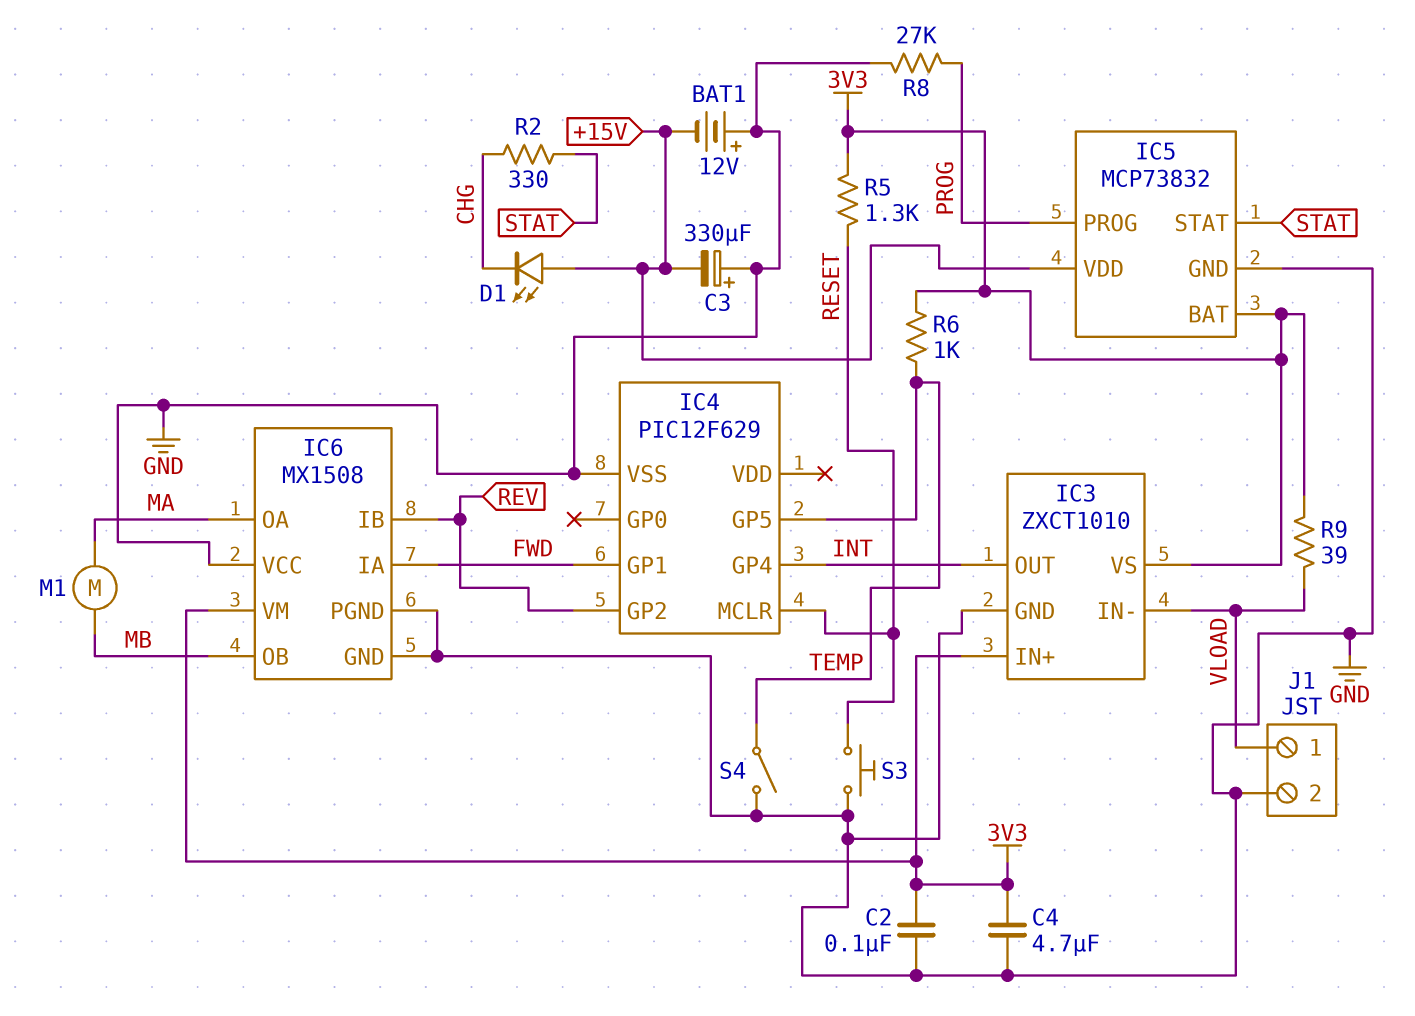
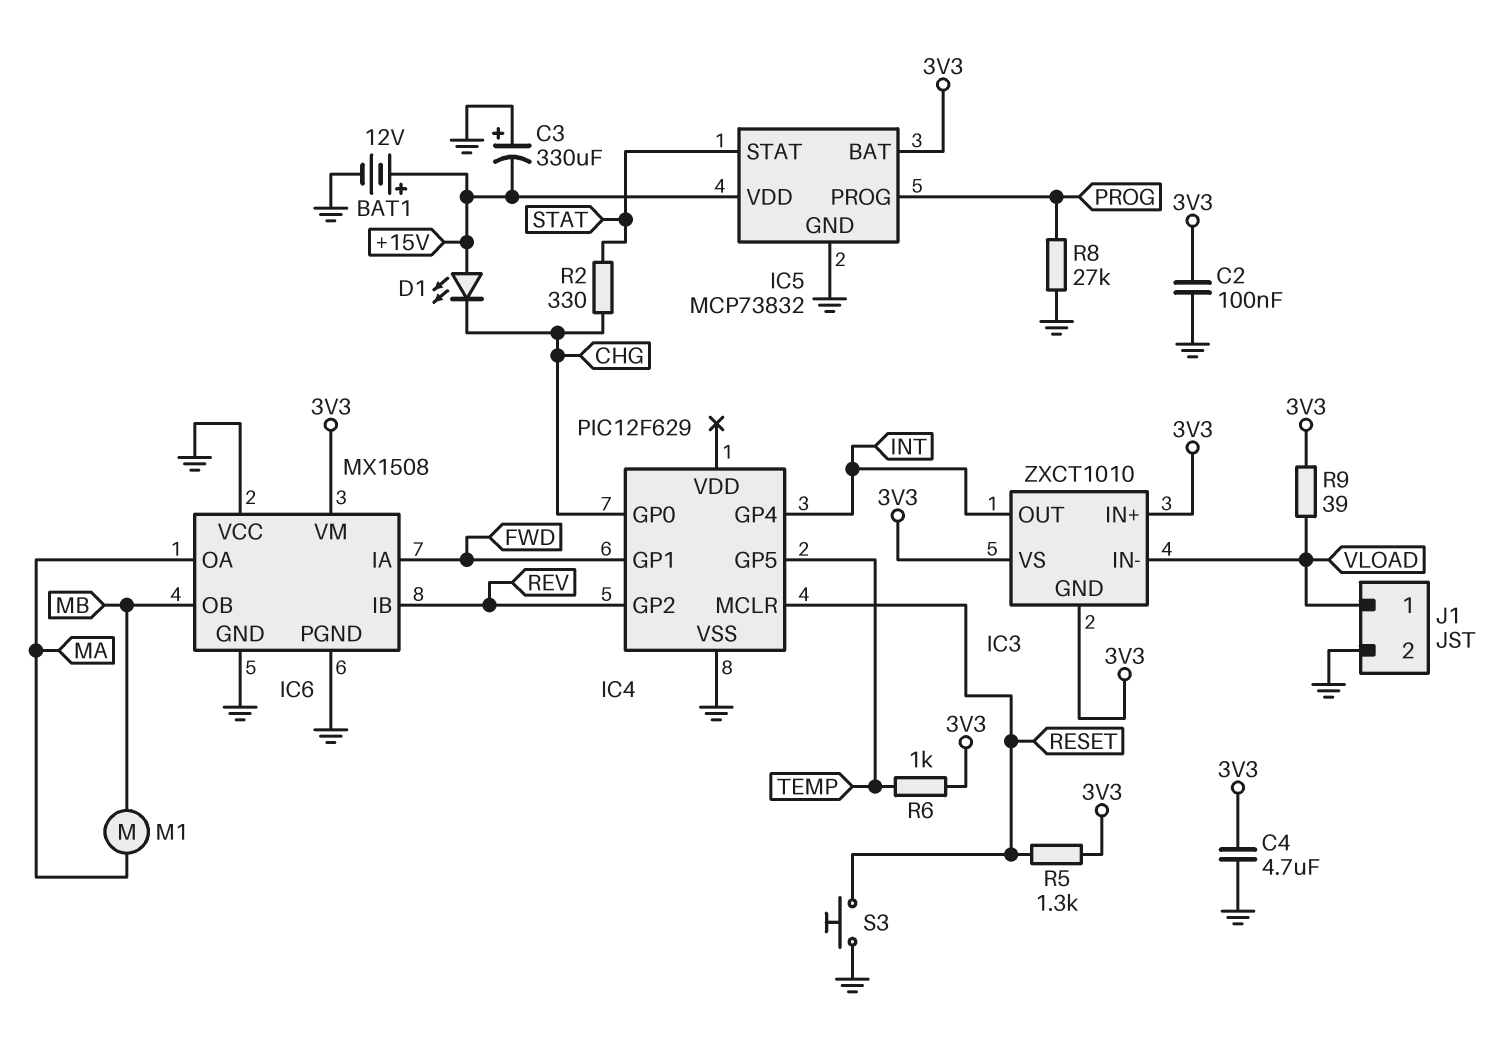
BAT1: 12V (plus GND, minus +15V) -> 12V (plus +15V, minus GND)
IC3 pin GND: GND -> 3V3
IC4 pin GP0: none -> CHG
S4: switch (GND, TEMP) -> none

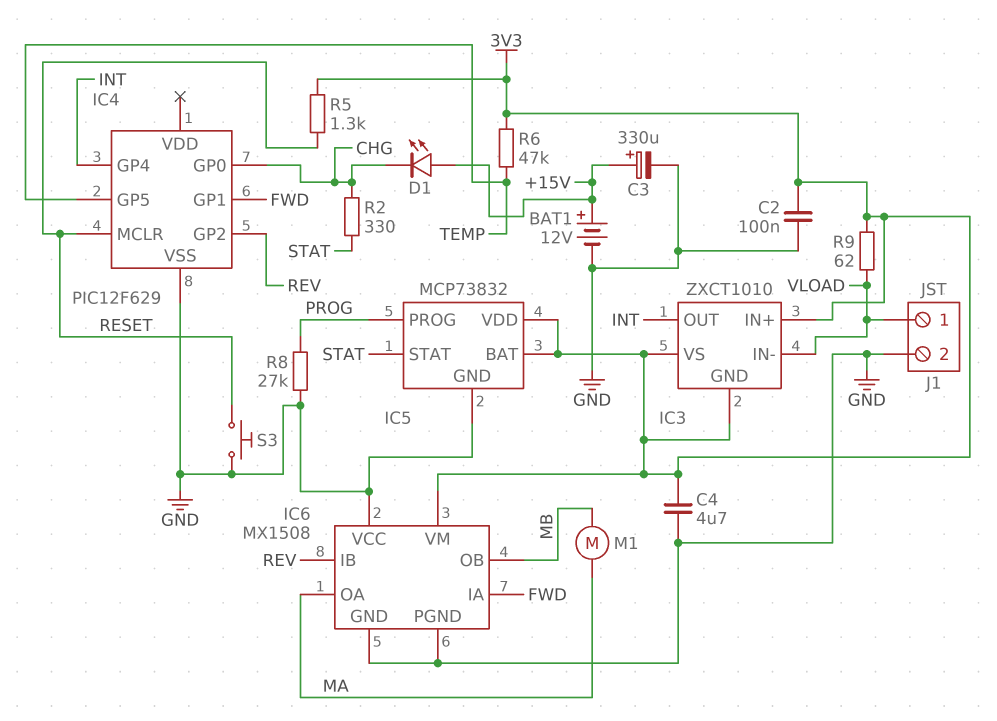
C3: 330uF (plus GND, minus +15V) -> 330uF (plus +15V, minus GND)
IC5 pin VDD: +15V -> 3V3
R6: 1k (3V3, TEMP) -> 47k (3V3, TEMP)
R9: 39 (3V3, VLOAD) -> 62 (3V3, VLOAD)

